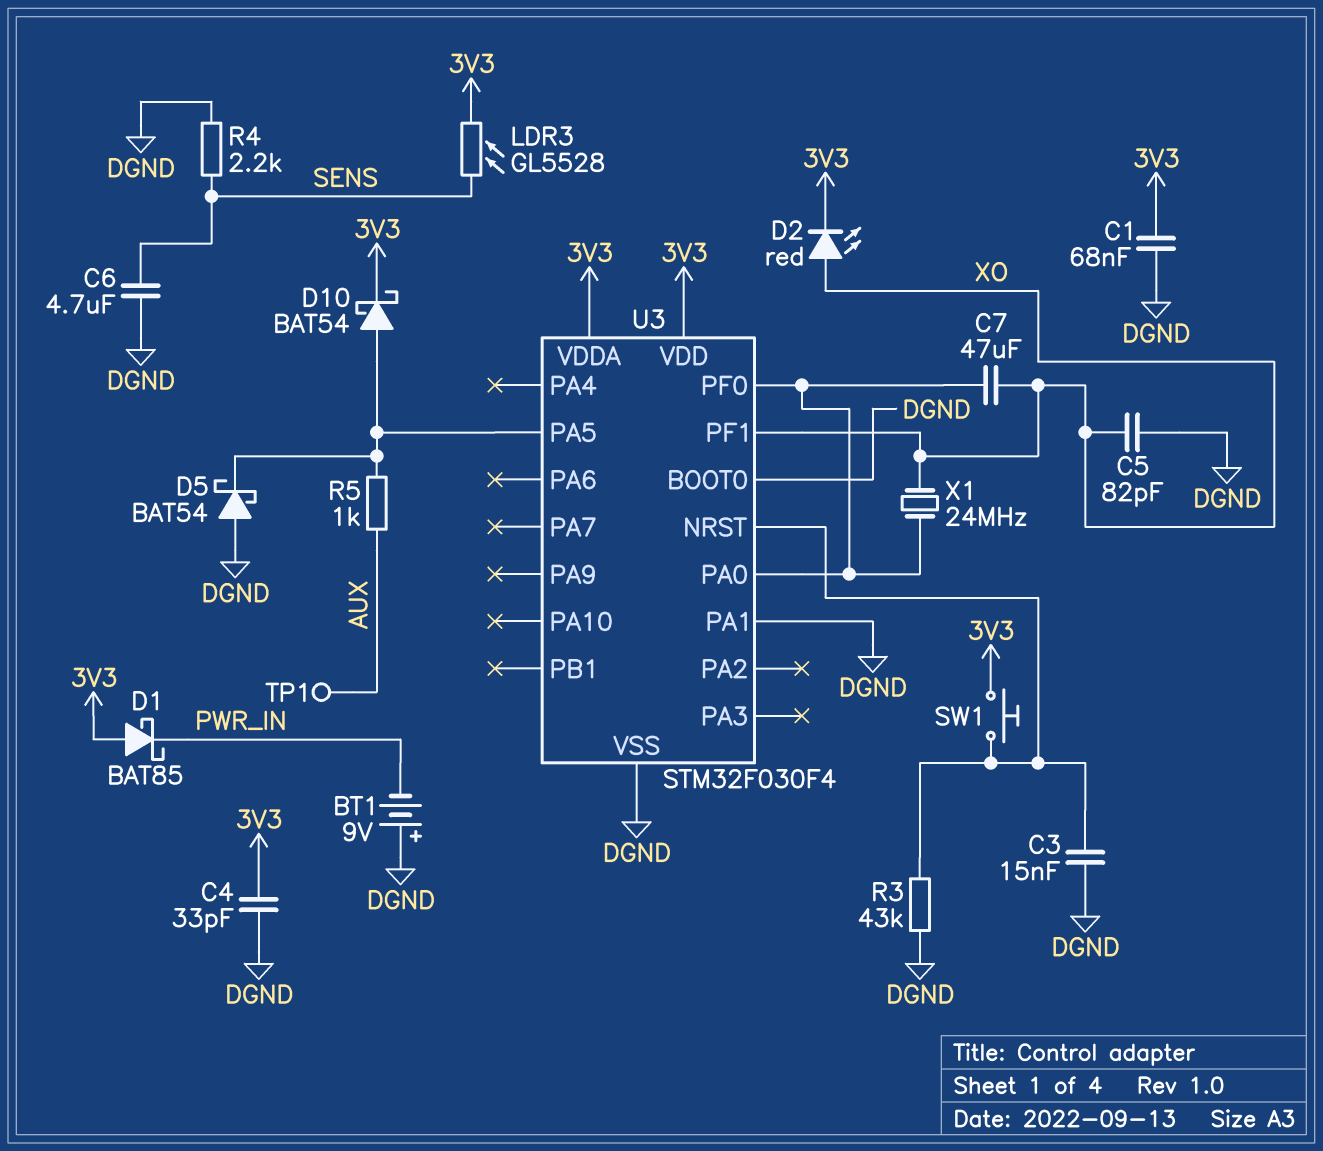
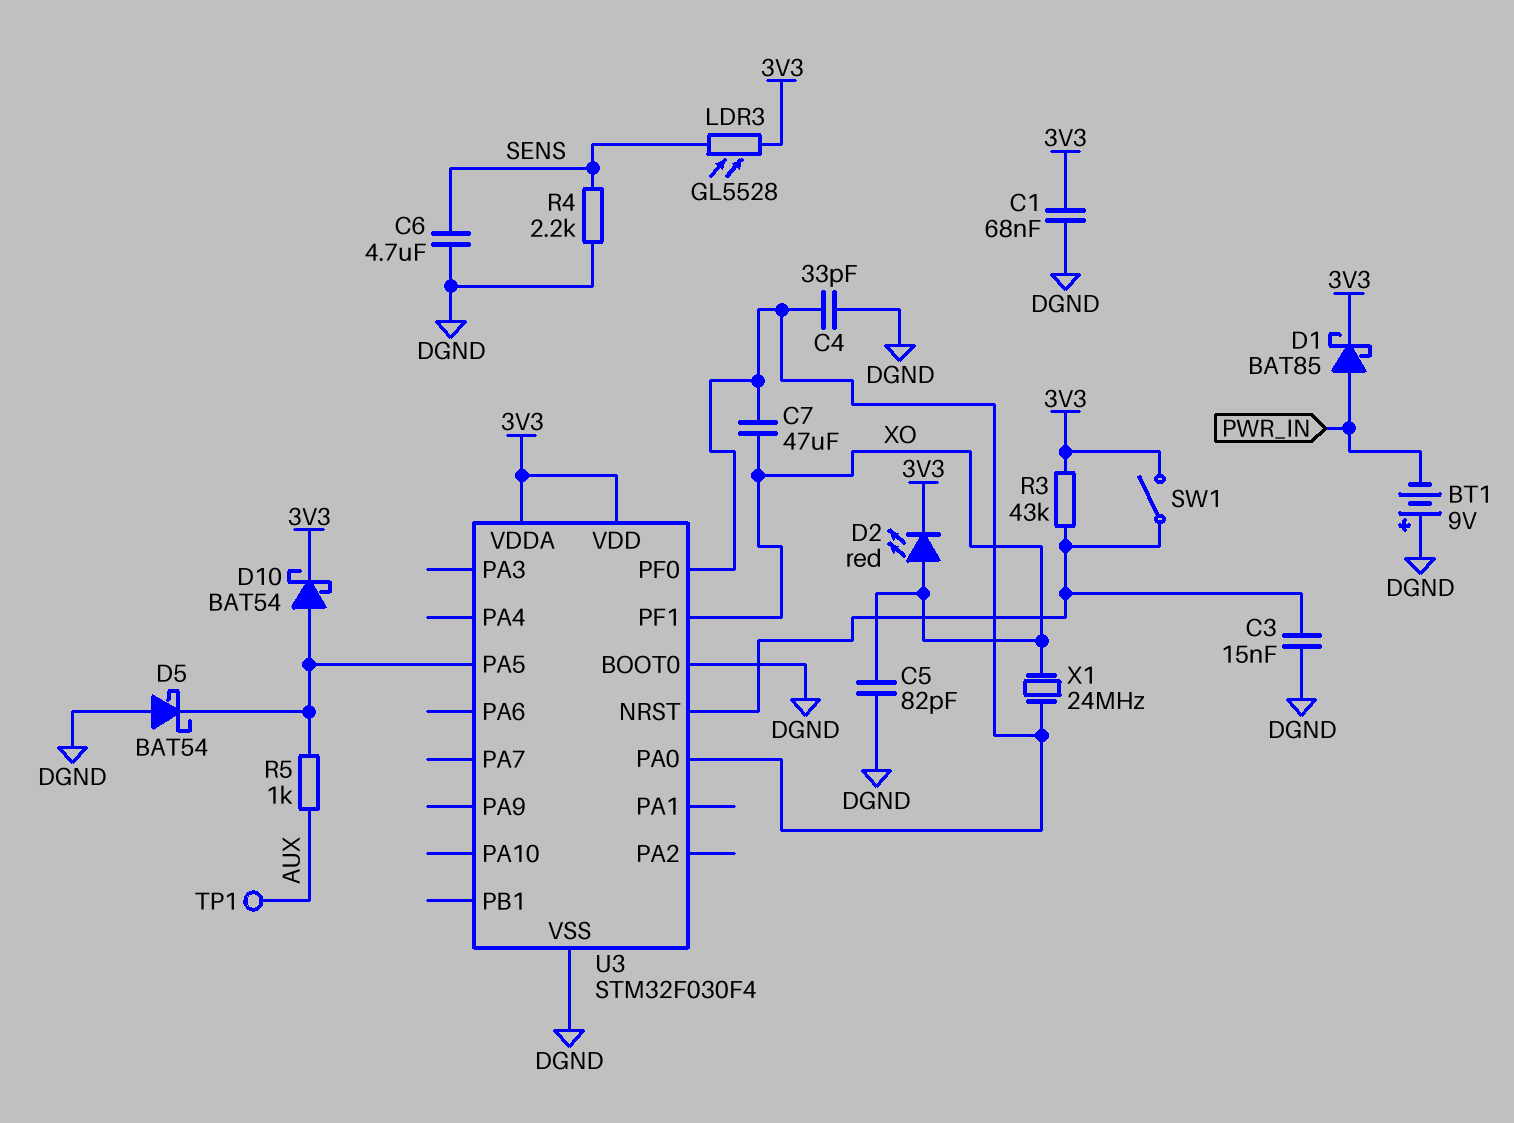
C4: 33pF (3V3, DGND) -> 33pF (DGND, U3/PA0)
D1: schottky BAT85 (A 3V3, K PWR_IN) -> schottky BAT85 (A PWR_IN, K 3V3)
R3: 43k (DGND, U3/NRST) -> 43k (3V3, U3/NRST)
SW1: button (3V3, U3/NRST) -> switch (3V3, U3/NRST)
U3 pin PA1: DGND -> none

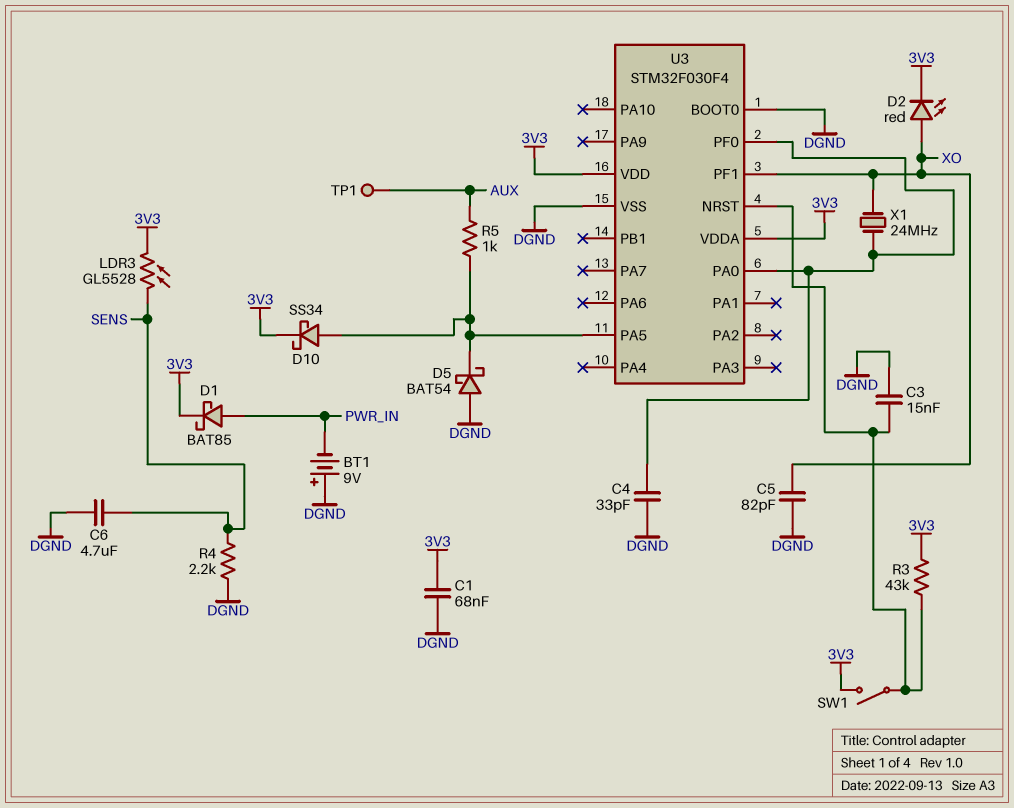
C7: 47uF (U3/PA0, XO) -> none
D10: schottky BAT54 (A U3/PA5, K 3V3) -> schottky SS34 (A U3/PA5, K 3V3)

